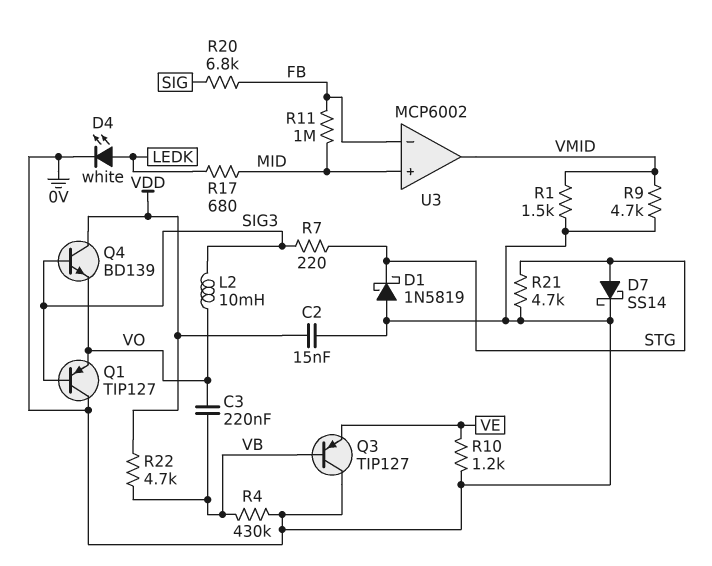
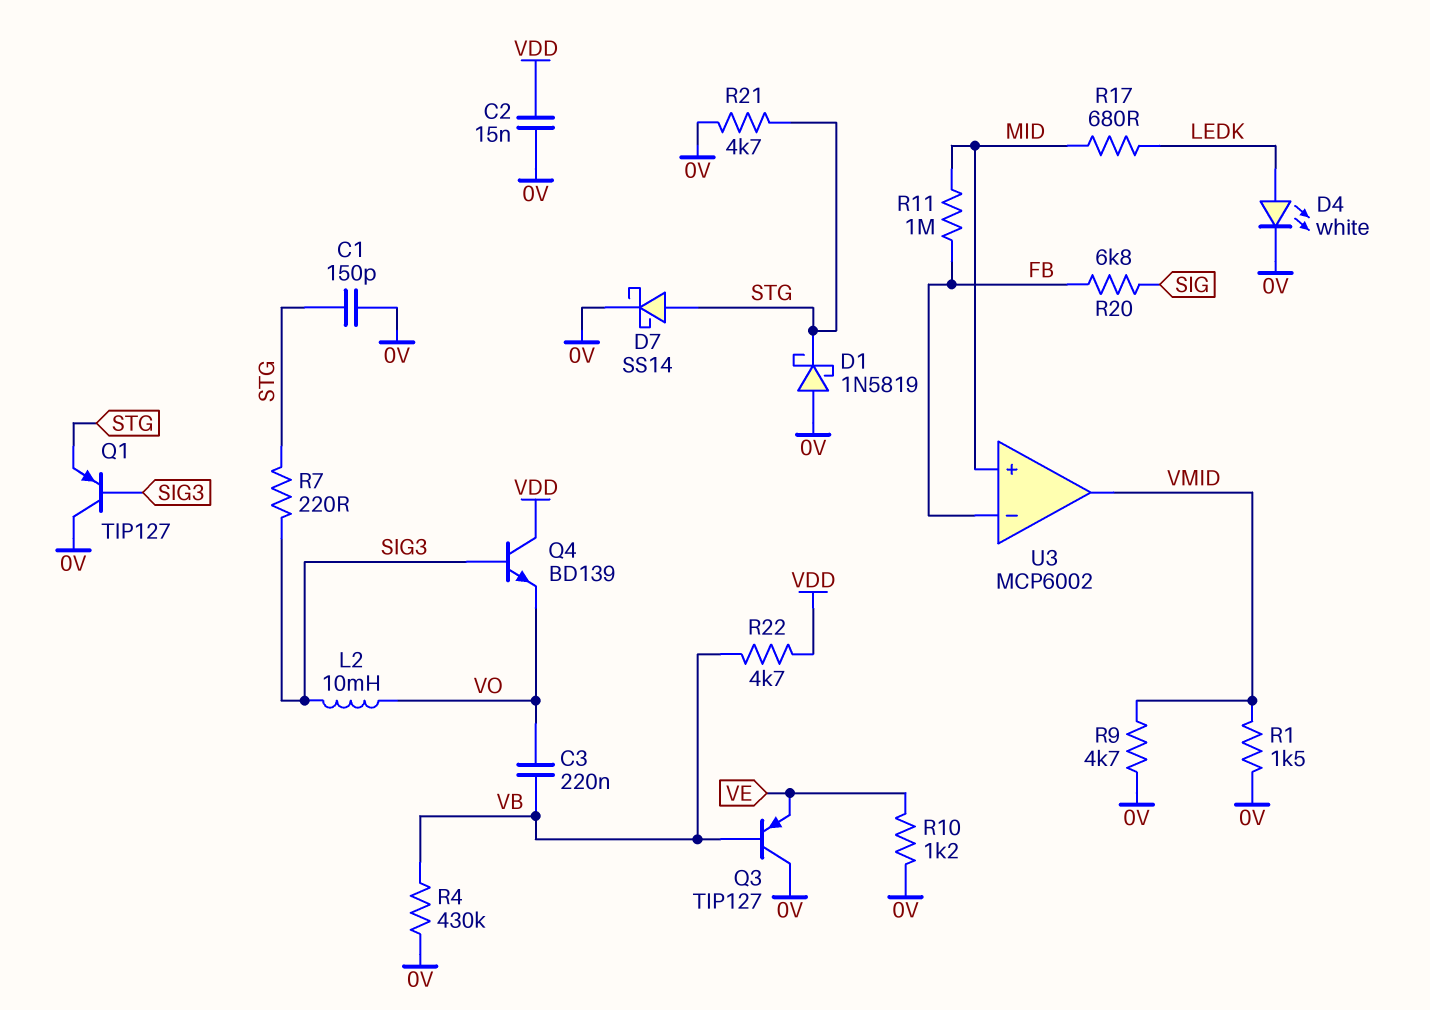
C1: none -> 150pF (0V, STG)
Q1: PNP TIP127 (B SIG3, C 0V, E VO) -> PNP TIP127 (B SIG3, C 0V, E STG)

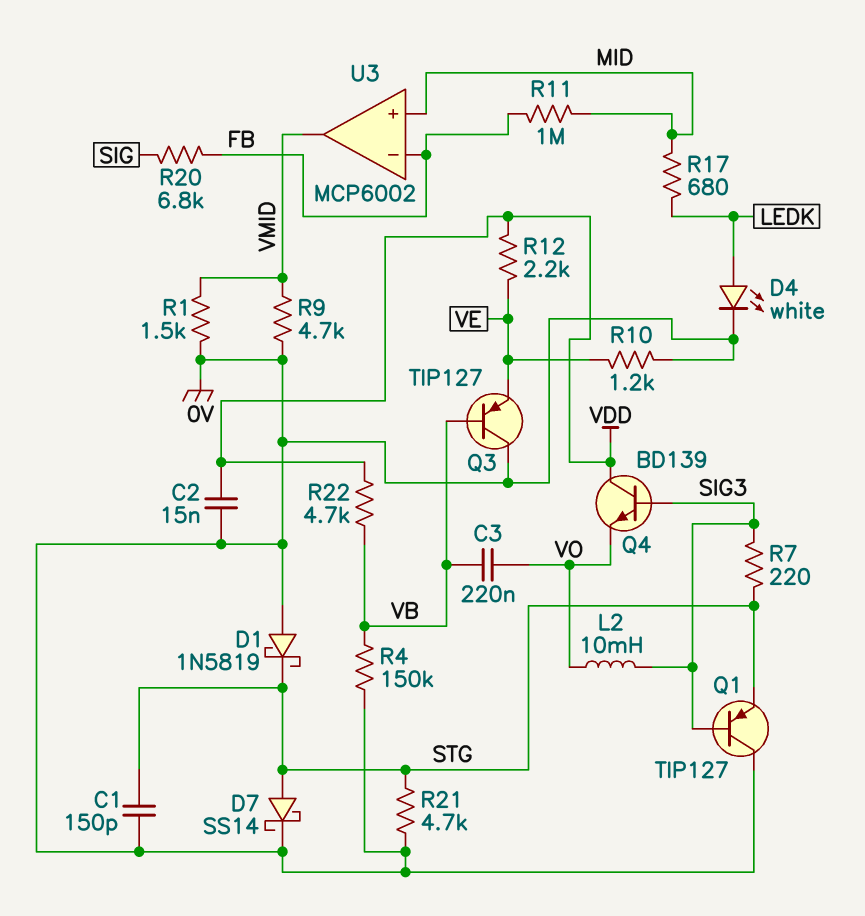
R4: 430k (0V, VB) -> 150k (0V, VB)
R12: none -> 2.2k (VDD, VE)

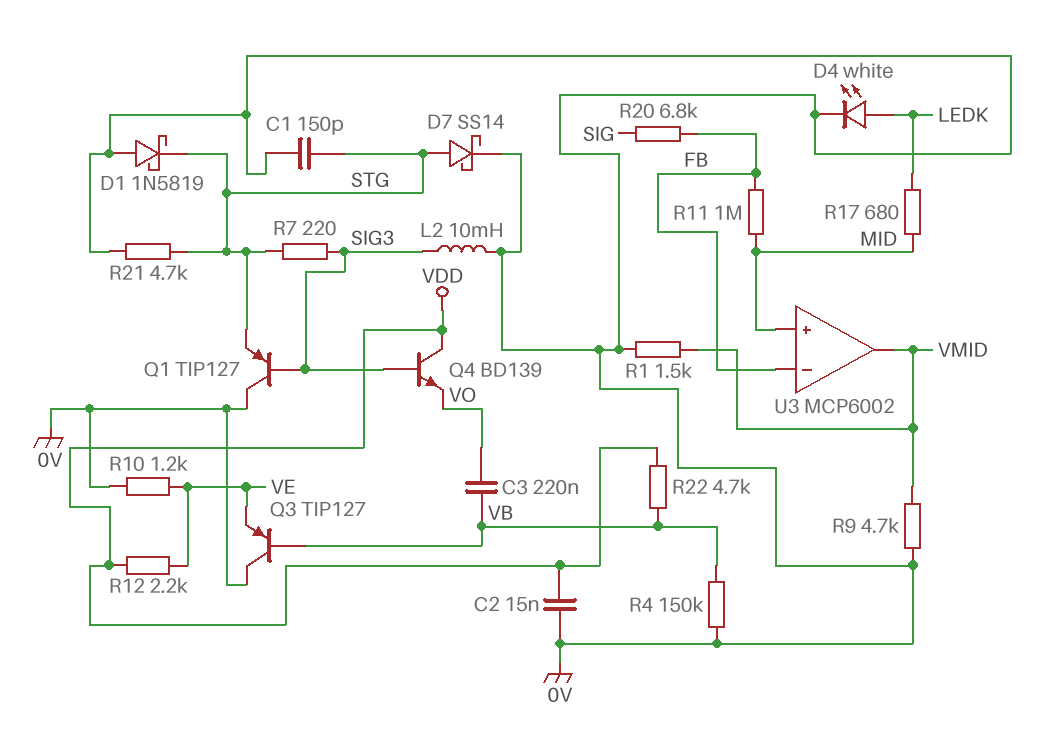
L2: 10mH (SIG3, VO) -> 10mH (0V, SIG3)

